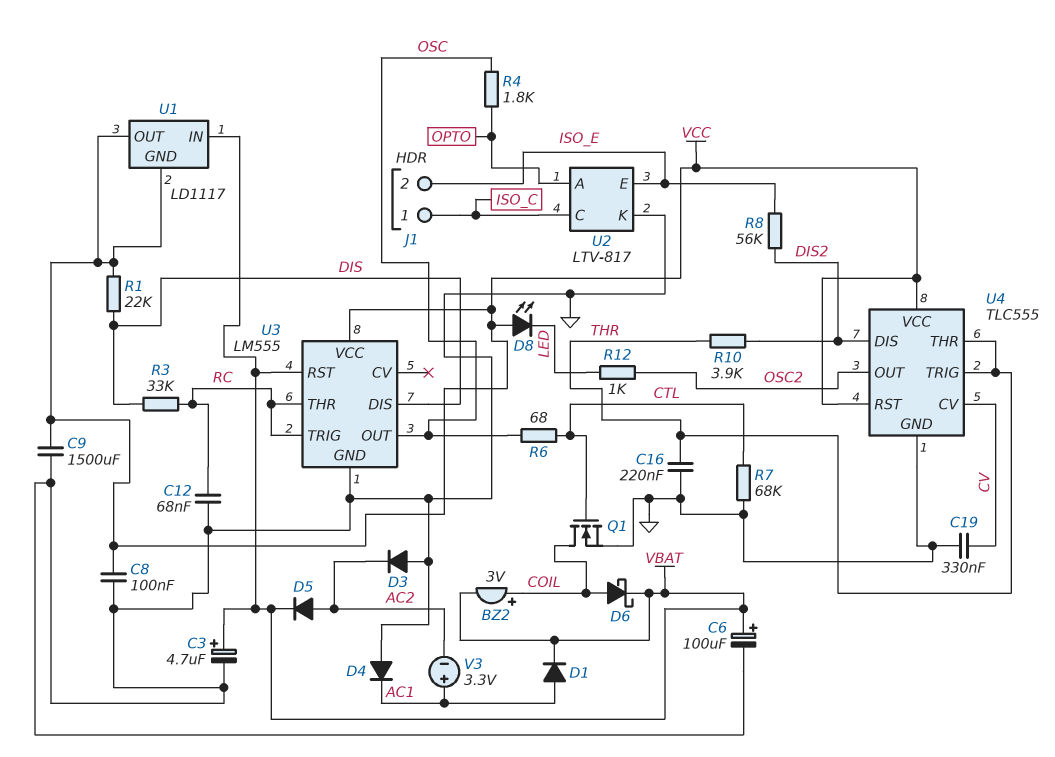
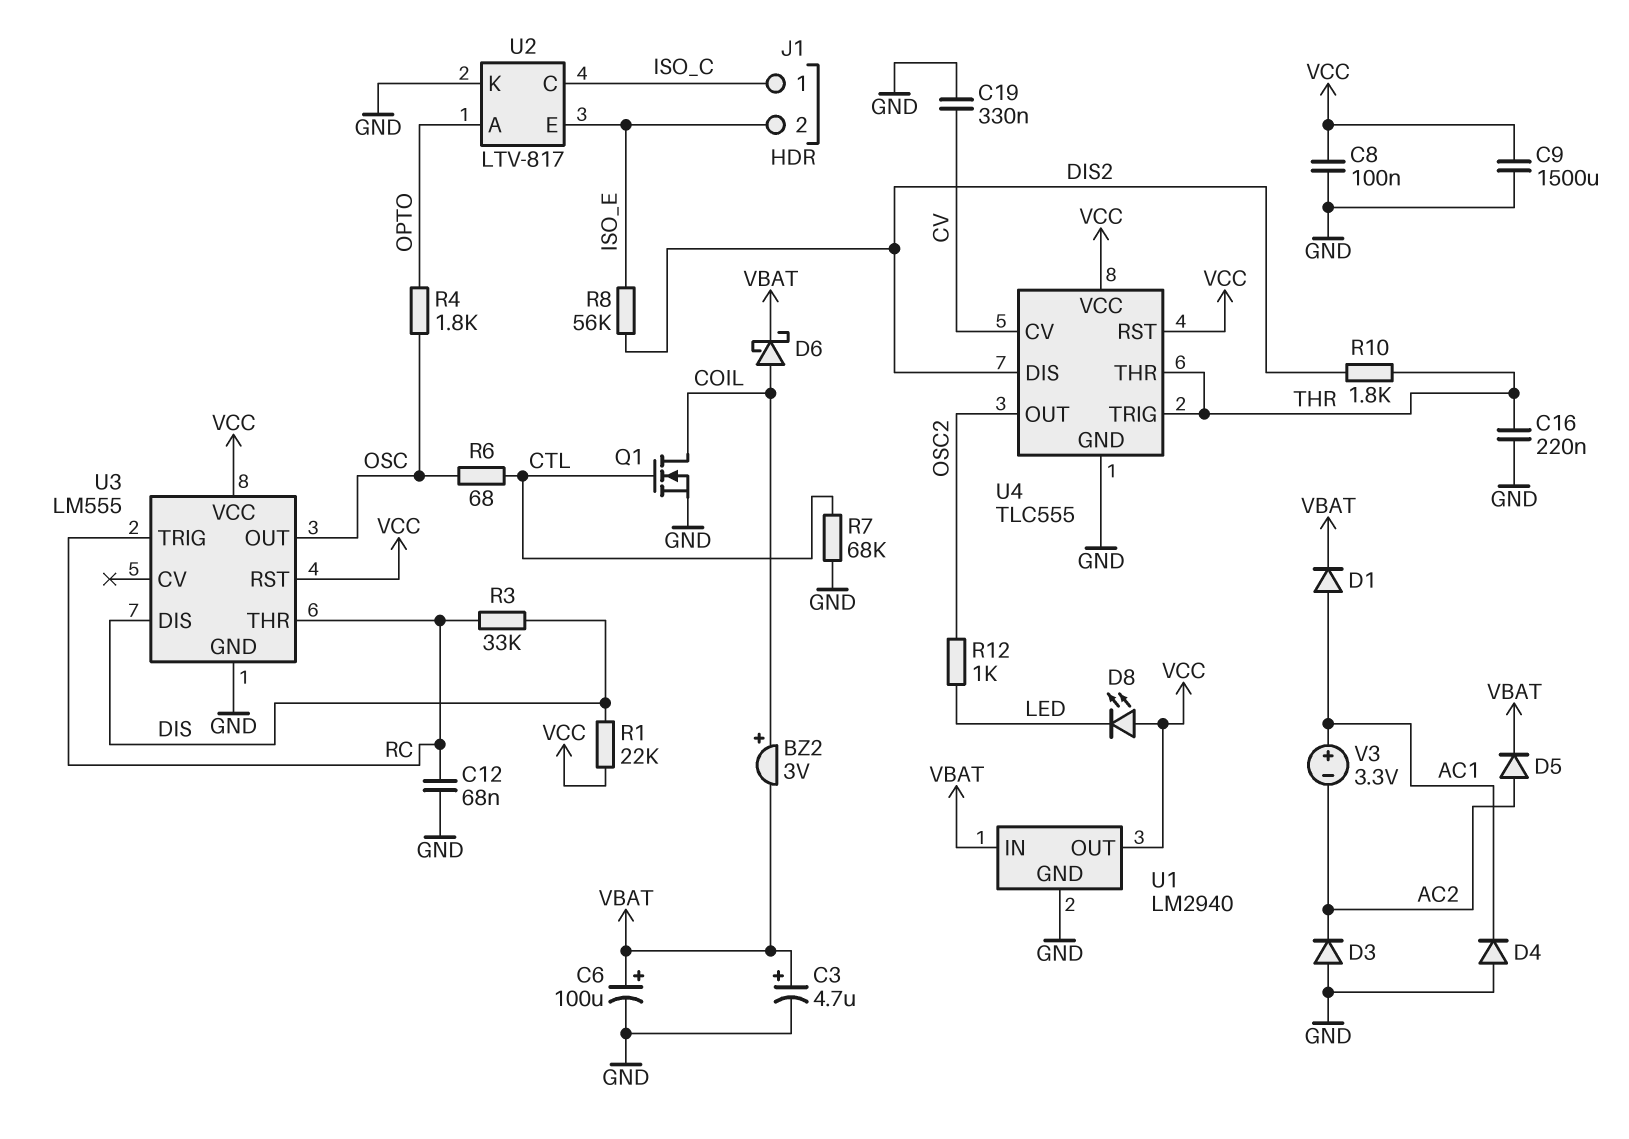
R10: 3.9k (DIS2, THR) -> 1.8k (DIS2, THR)
U1: LD1117 -> LM2940
U1 pin GND: VCC -> GND
U3 pin RST: VBAT -> VCC

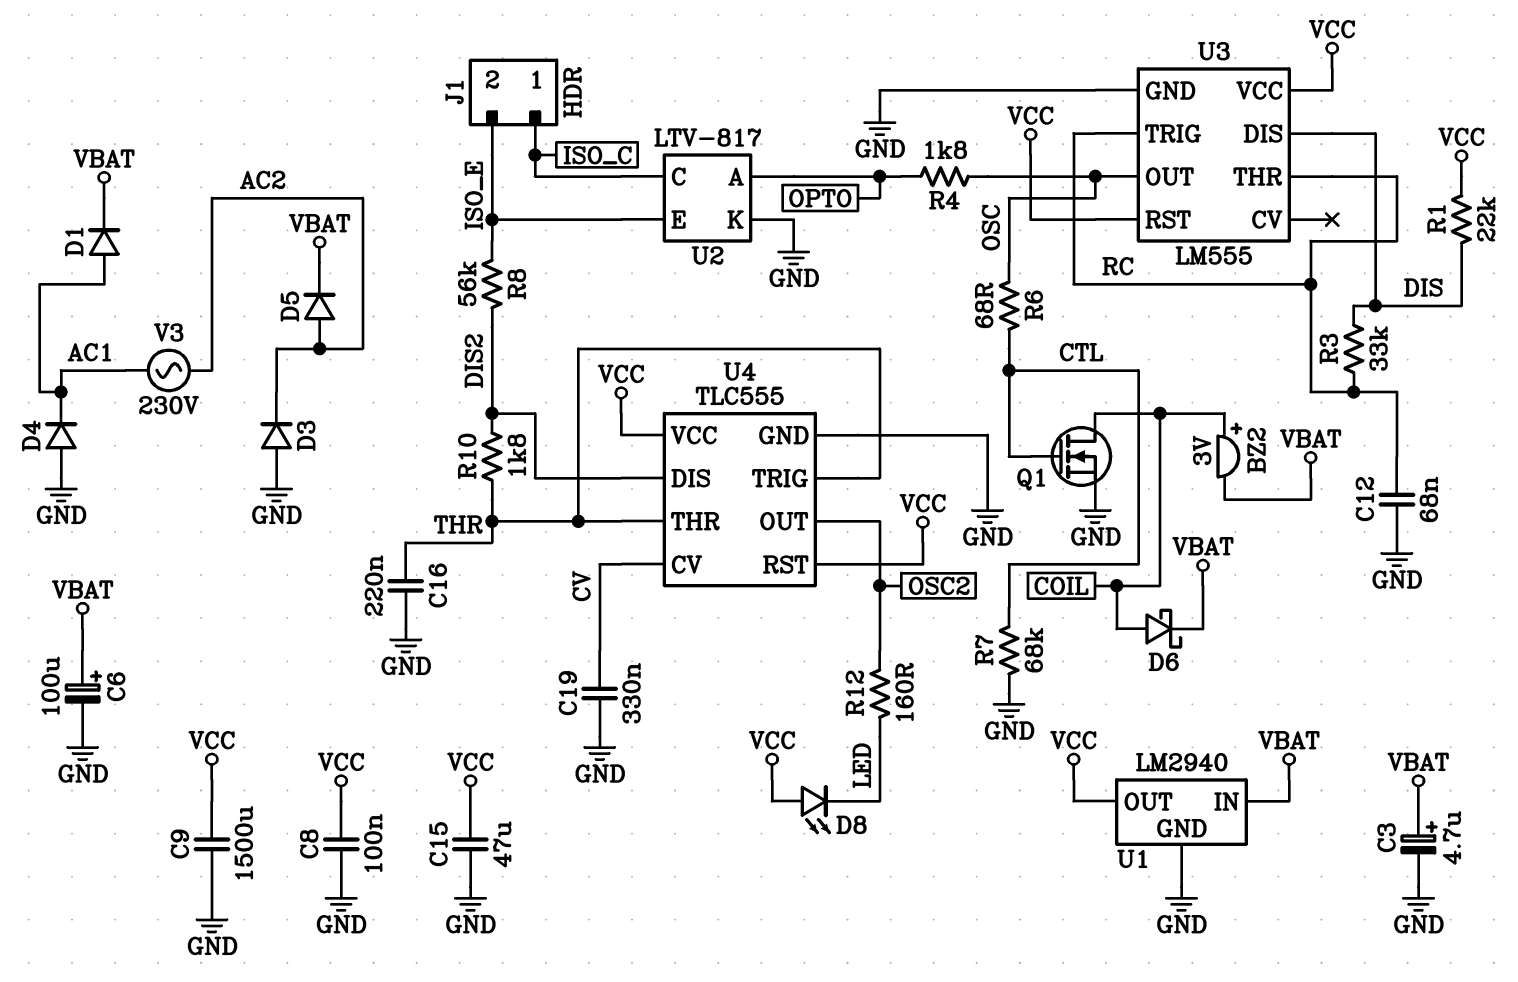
C15: none -> 47uF (GND, VCC)
R12: 1k (LED, OSC2) -> 160 (LED, OSC2)
V3: 3.3V (plus AC1, minus AC2) -> AC 230V (AC1, AC2)

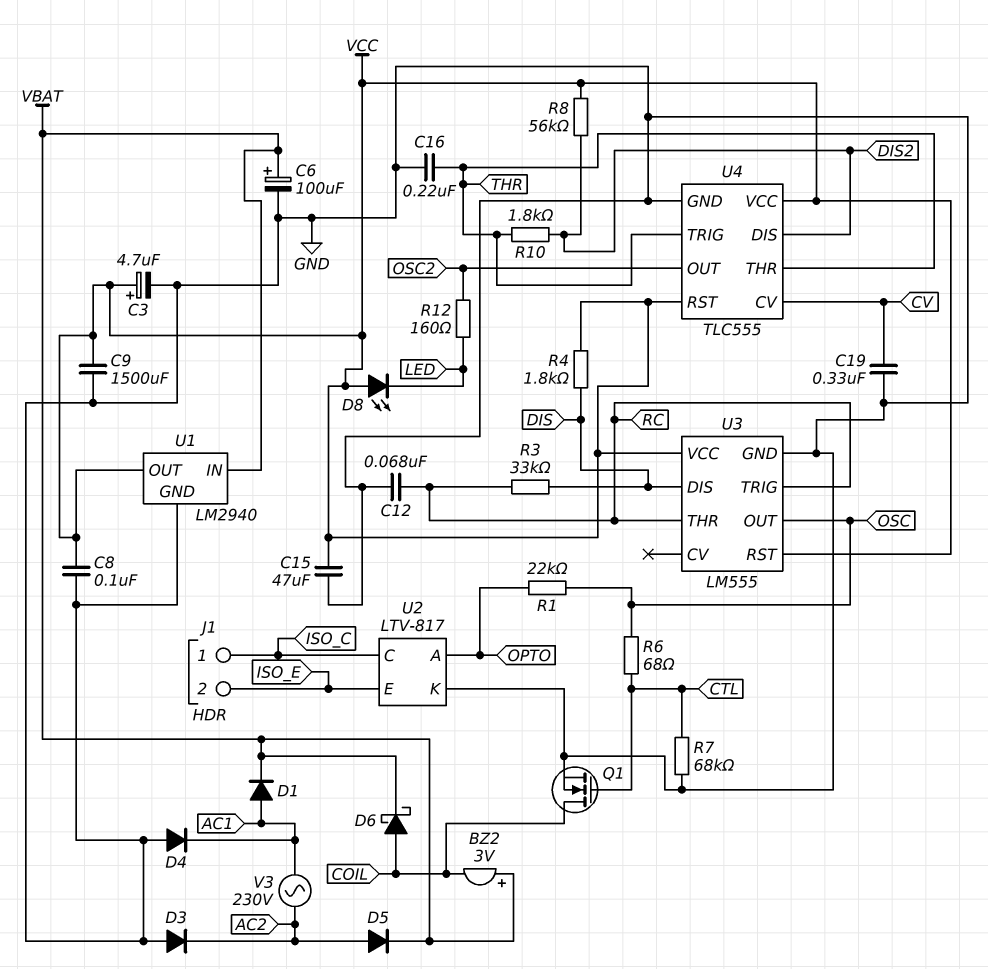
BZ2: buzzer 3V (plus COIL, minus VBAT) -> buzzer 3V (plus VBAT, minus COIL)
C3: 4.7uF (plus VBAT, minus GND) -> 4.7uF (plus VCC, minus GND)
R1: 22k (DIS, VCC) -> 22k (OPTO, OSC)
R4: 1.8k (OPTO, OSC) -> 1.8k (DIS, VCC)
R8: 56k (DIS2, ISO_E) -> 56k (DIS2, VCC)

